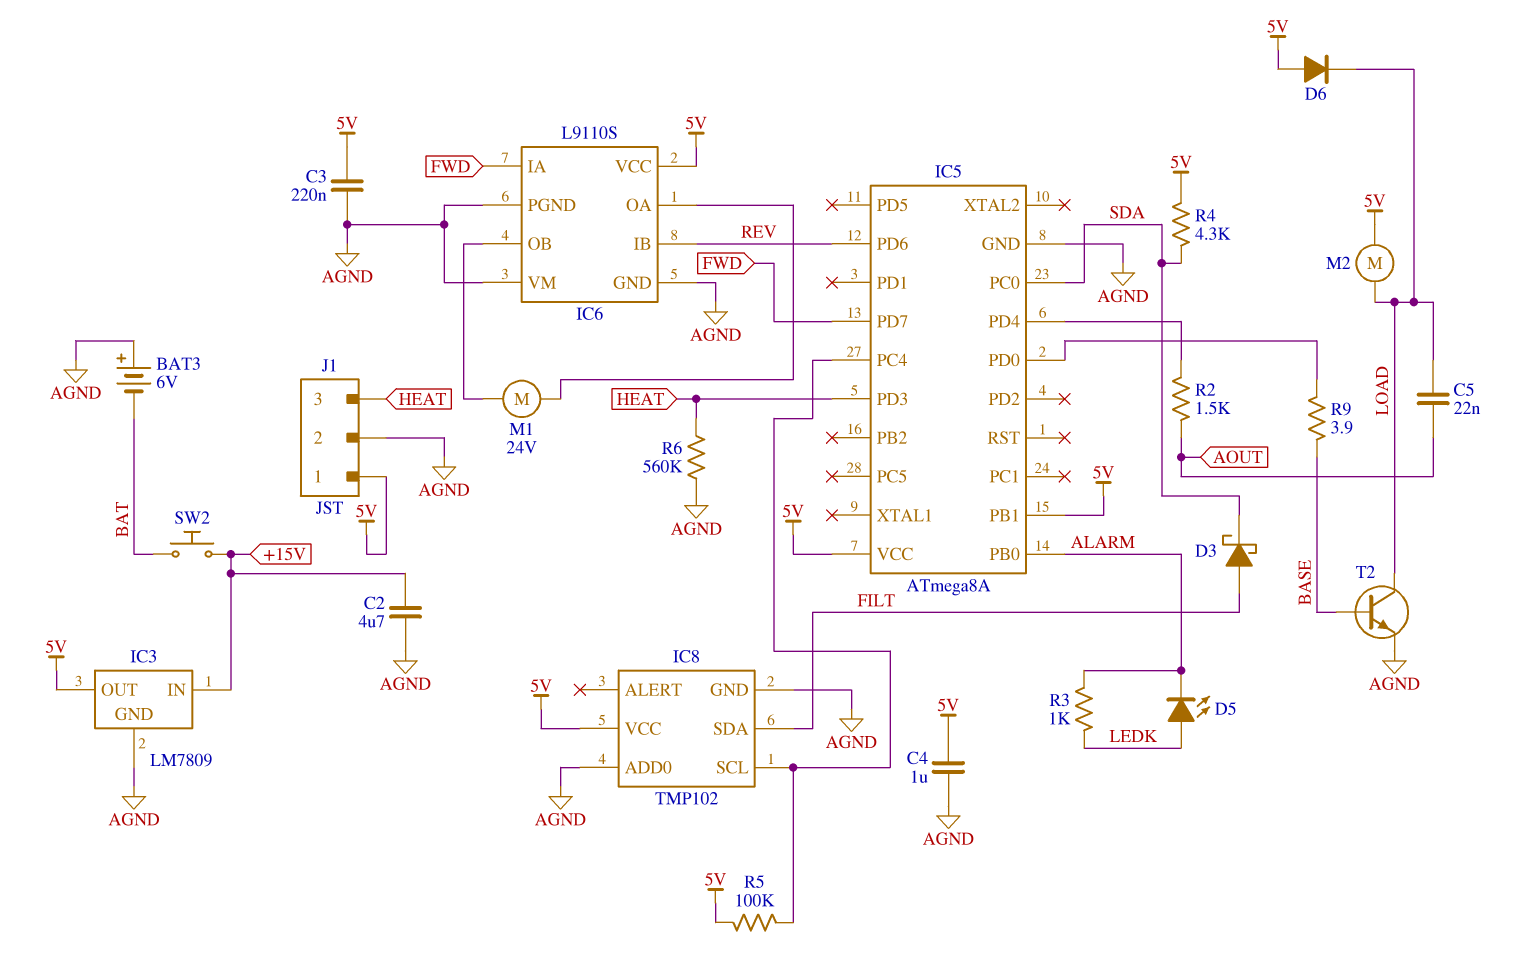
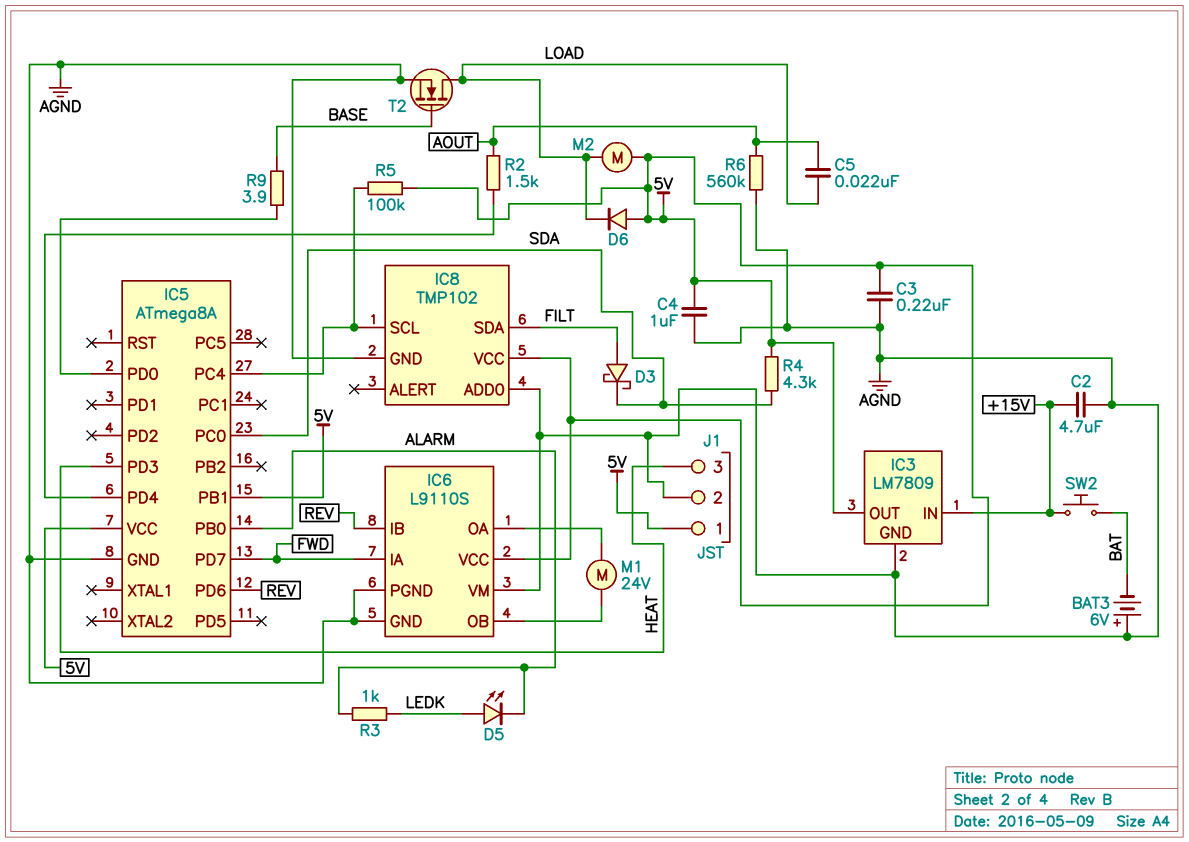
R6: 560k (AGND, HEAT) -> 560k (AGND, AOUT)
T2: NPN (B BASE, C LOAD, E AGND) -> NMOS (G BASE, D LOAD, S AGND)

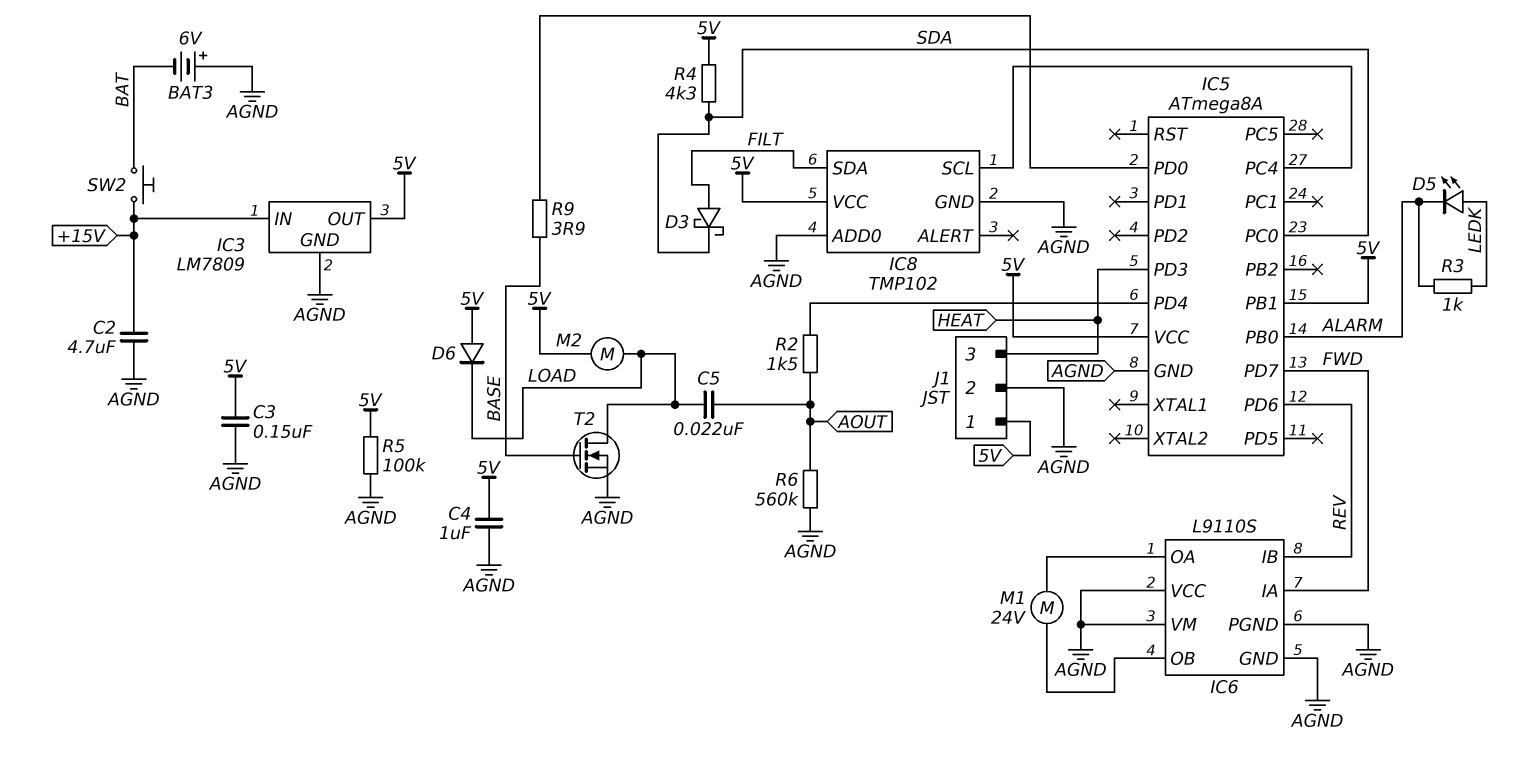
C3: 220nF (5V, AGND) -> 150nF (5V, AGND)
IC6 pin VCC: 5V -> AGND
R5: 100k (5V, IC5/PC4) -> 100k (5V, AGND)

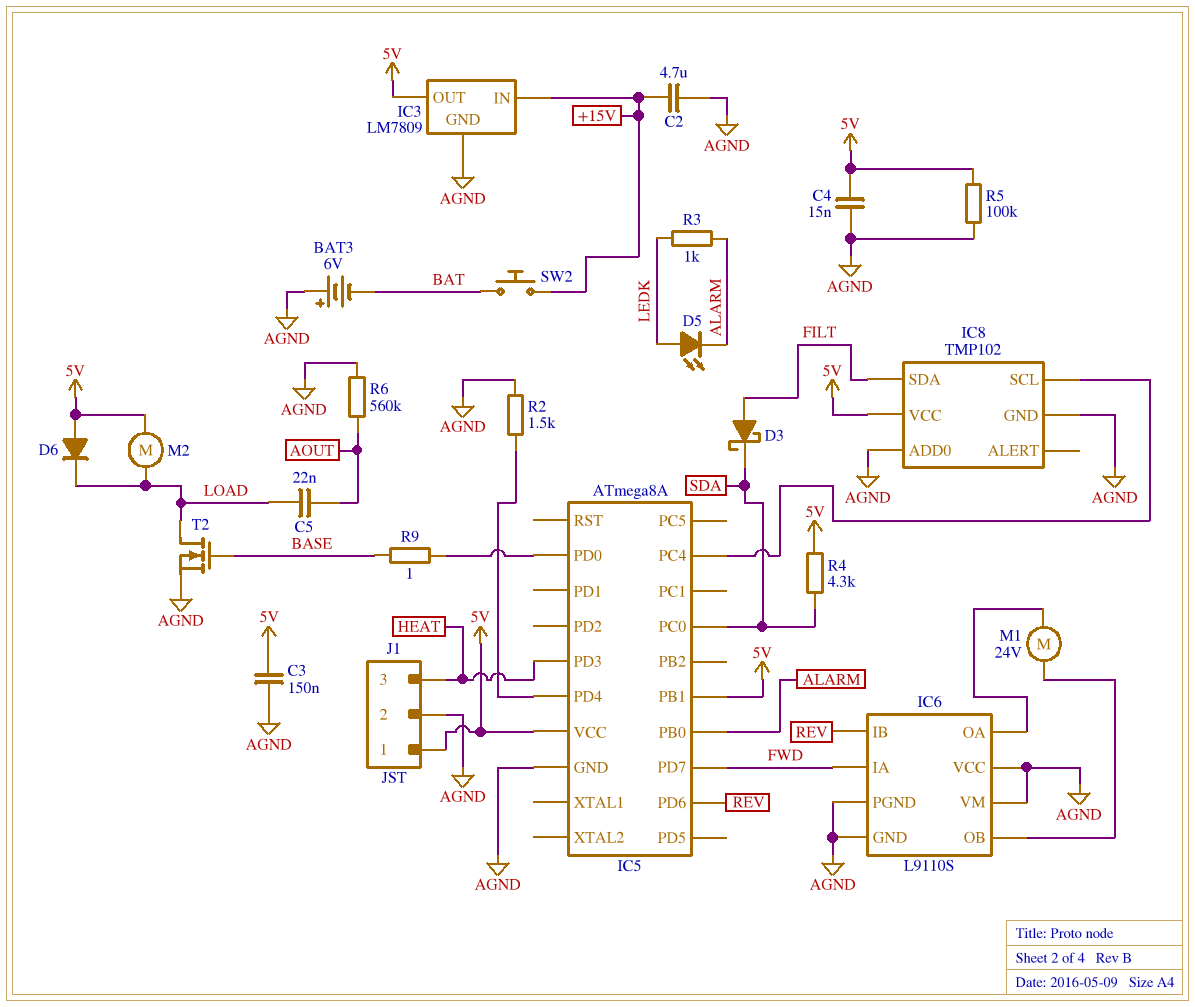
C4: 1uF (5V, AGND) -> 15nF (5V, AGND)
R2: 1.5k (AOUT, IC5/PD4) -> 1.5k (AGND, IC5/PD4)
R9: 3.9 (BASE, IC5/PD0) -> 1 (BASE, IC5/PD0)

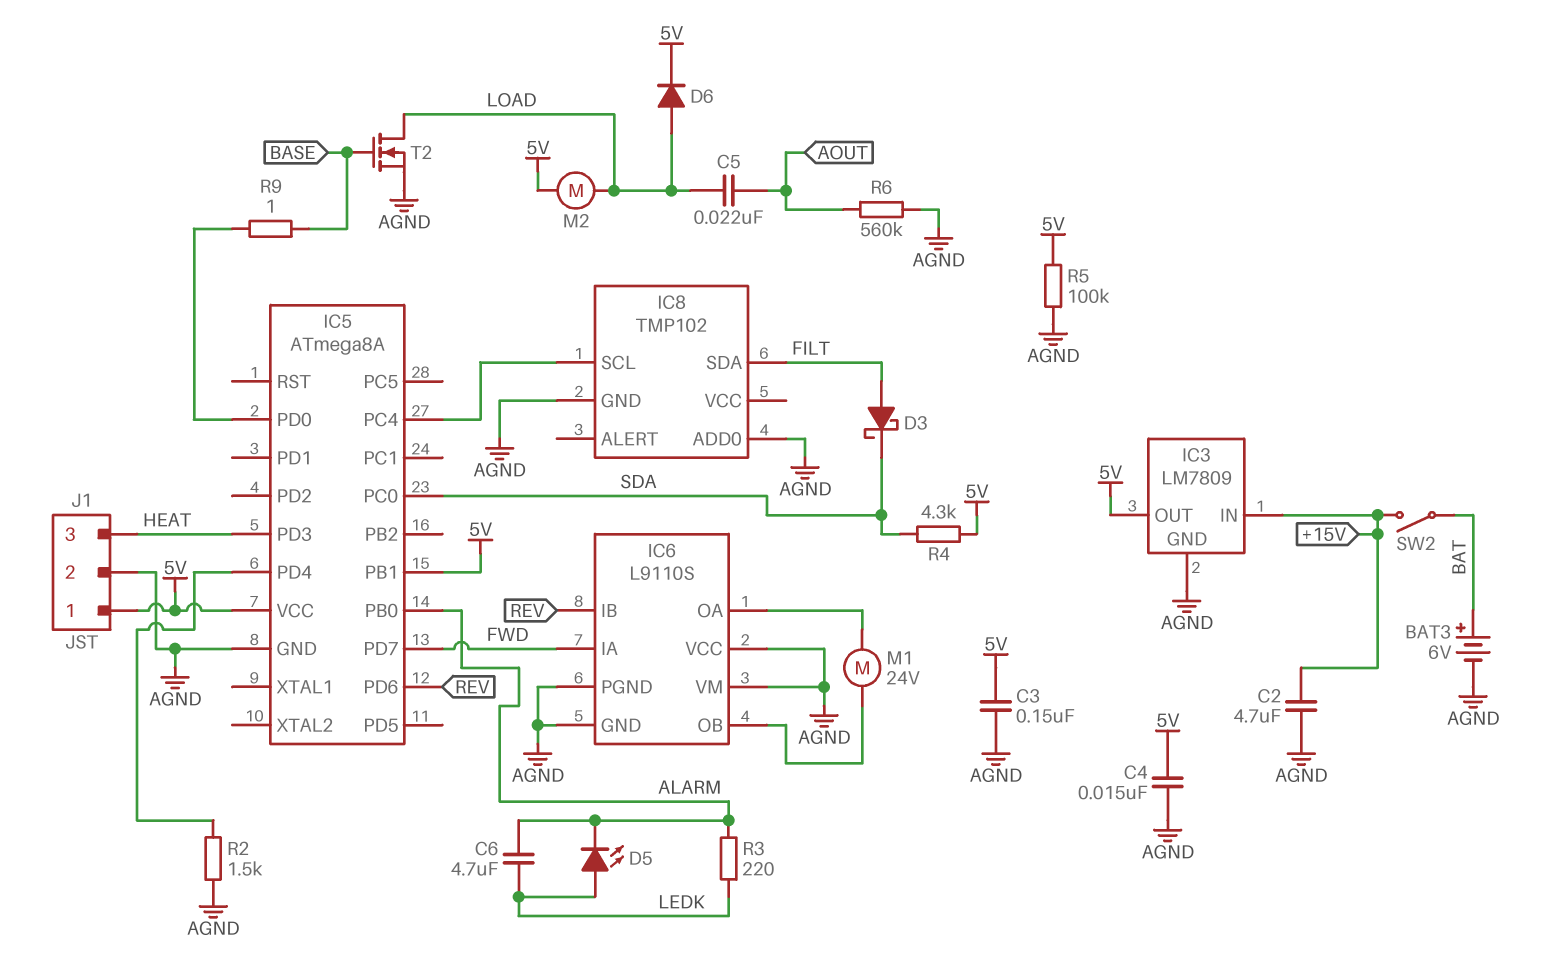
BAT3: 6V (plus AGND, minus BAT) -> 6V (plus BAT, minus AGND)
C6: none -> 4.7uF (ALARM, LEDK)
D6: diode (A 5V, K LOAD) -> diode (A LOAD, K 5V)
IC8 pin VCC: 5V -> none
R3: 1k (ALARM, LEDK) -> 220 (ALARM, LEDK)
SW2: button (+15V, BAT) -> switch (+15V, BAT)

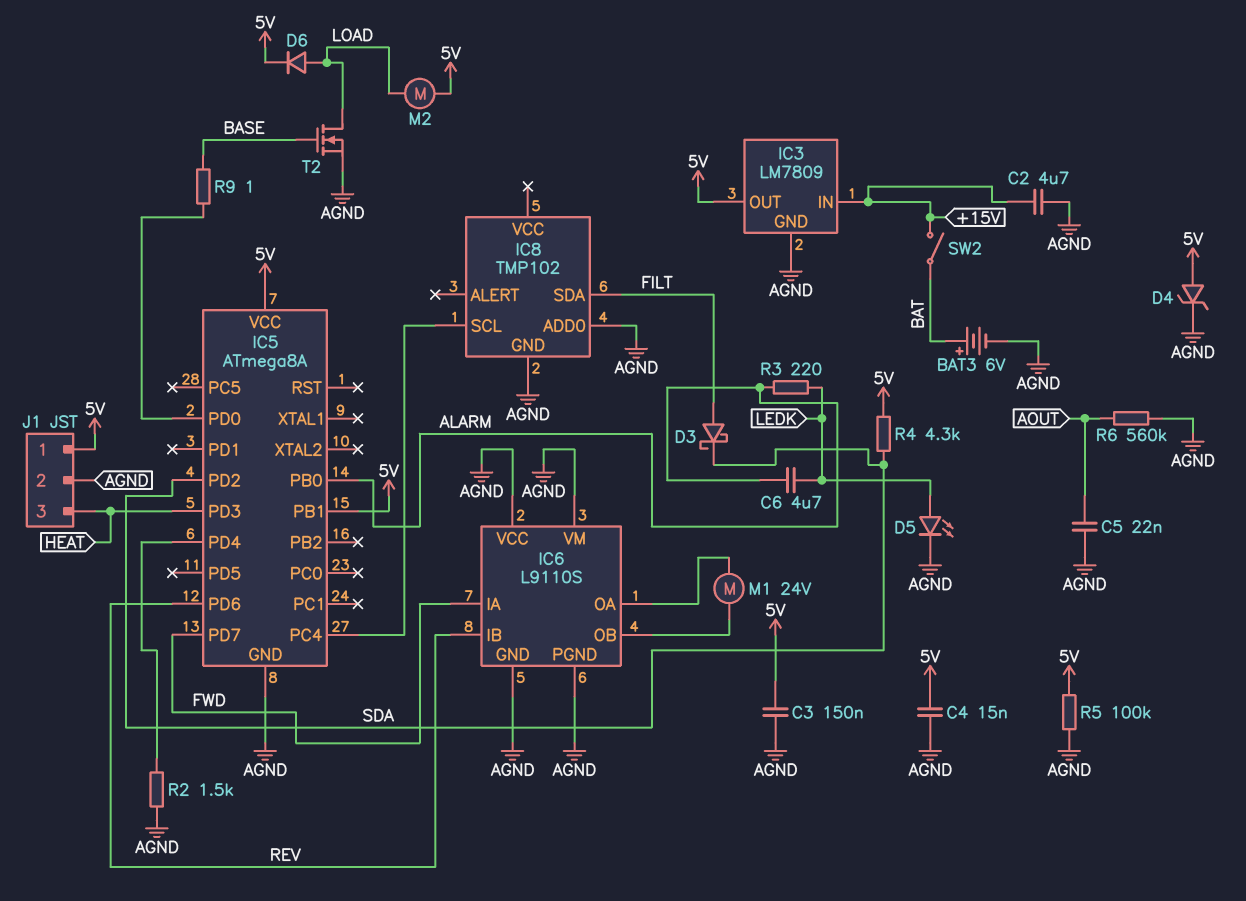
C5: 22nF (AOUT, LOAD) -> 22nF (AGND, AOUT)
D4: none -> zener (A 5V, K AGND)
D5: LED (A LEDK, K ALARM) -> LED (A LEDK, K AGND)
IC5 pin PC0: SDA -> none
IC5 pin PD2: none -> SDA

